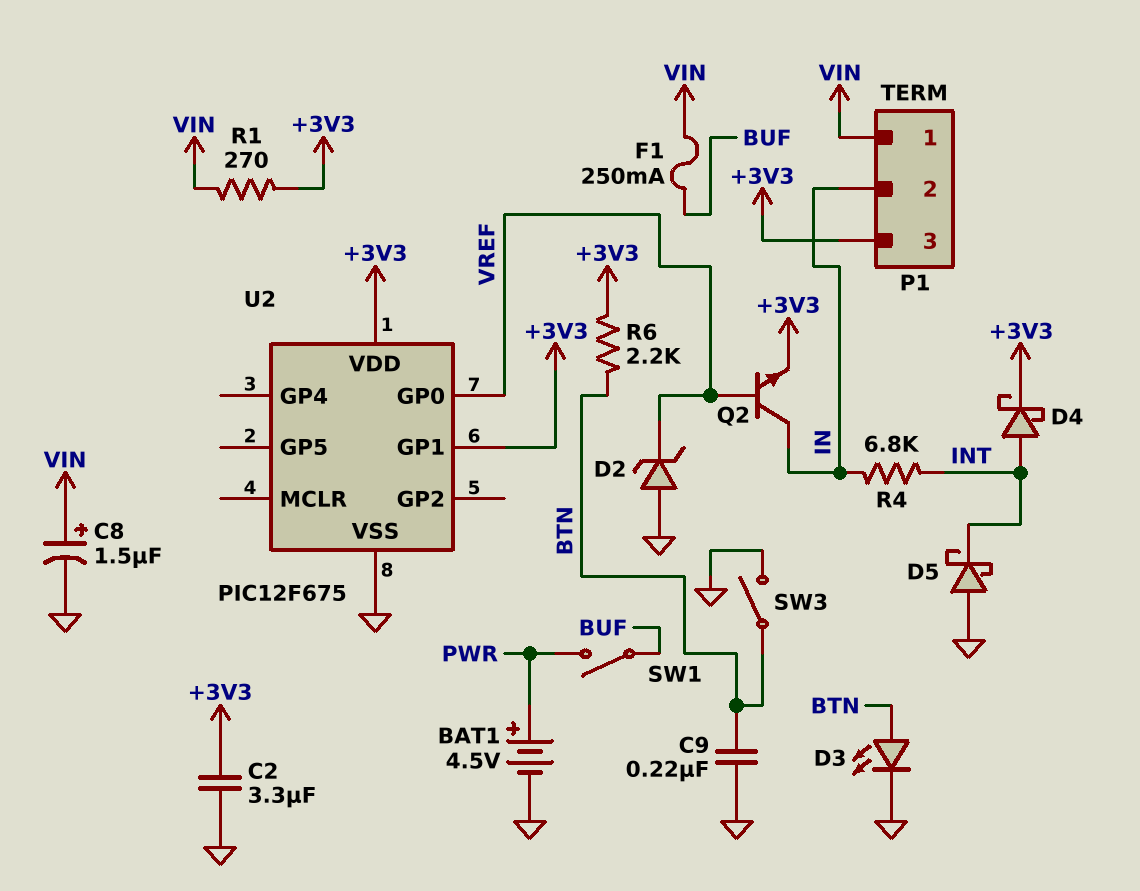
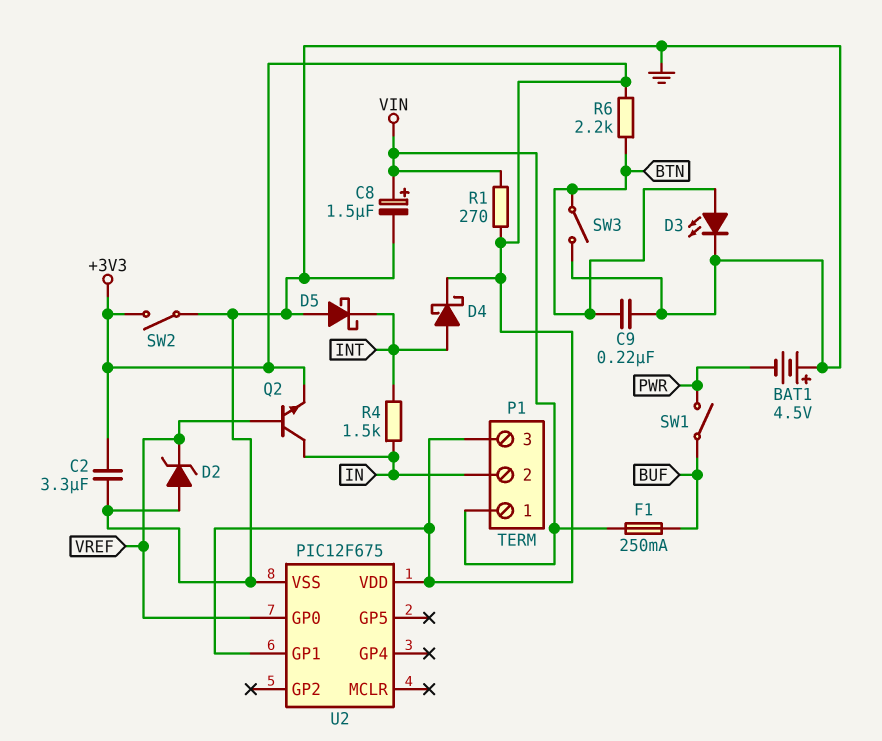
BAT1: 4.5V (plus PWR, minus GND) -> 4.5V (plus GND, minus PWR)
R4: 6.8k (IN, INT) -> 1.5k (IN, INT)
SW2: none -> switch (+3V3, GND)

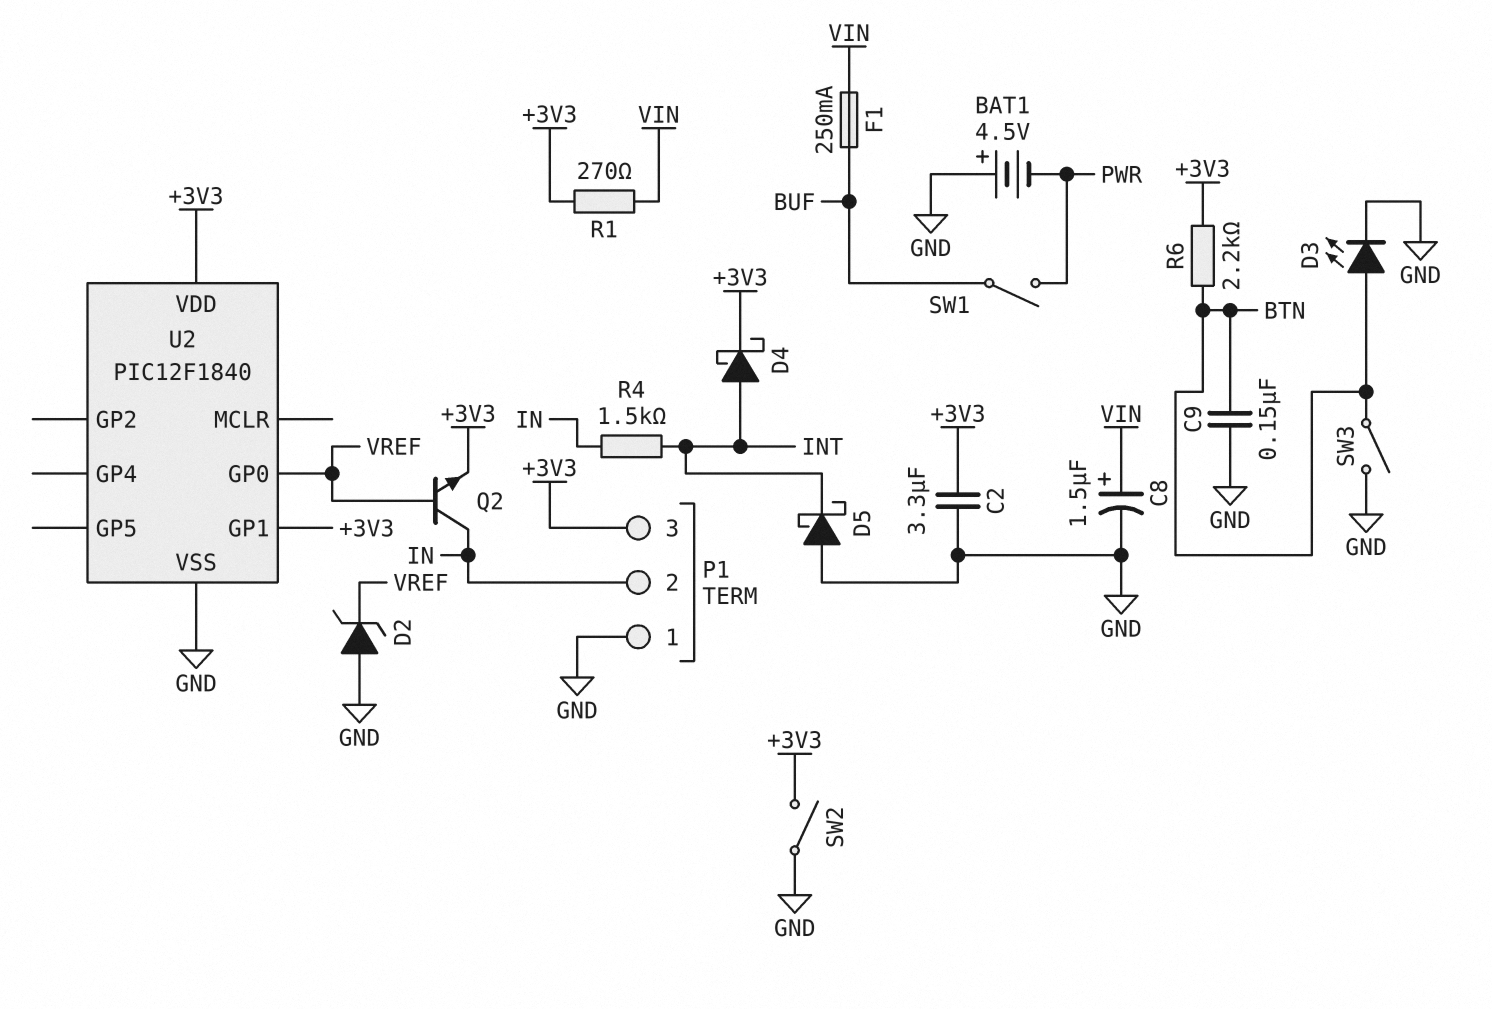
C9: 220nF (BTN, GND) -> 150nF (BTN, GND)
P1 pin 1: VIN -> GND
U2: PIC12F675 -> PIC12F1840

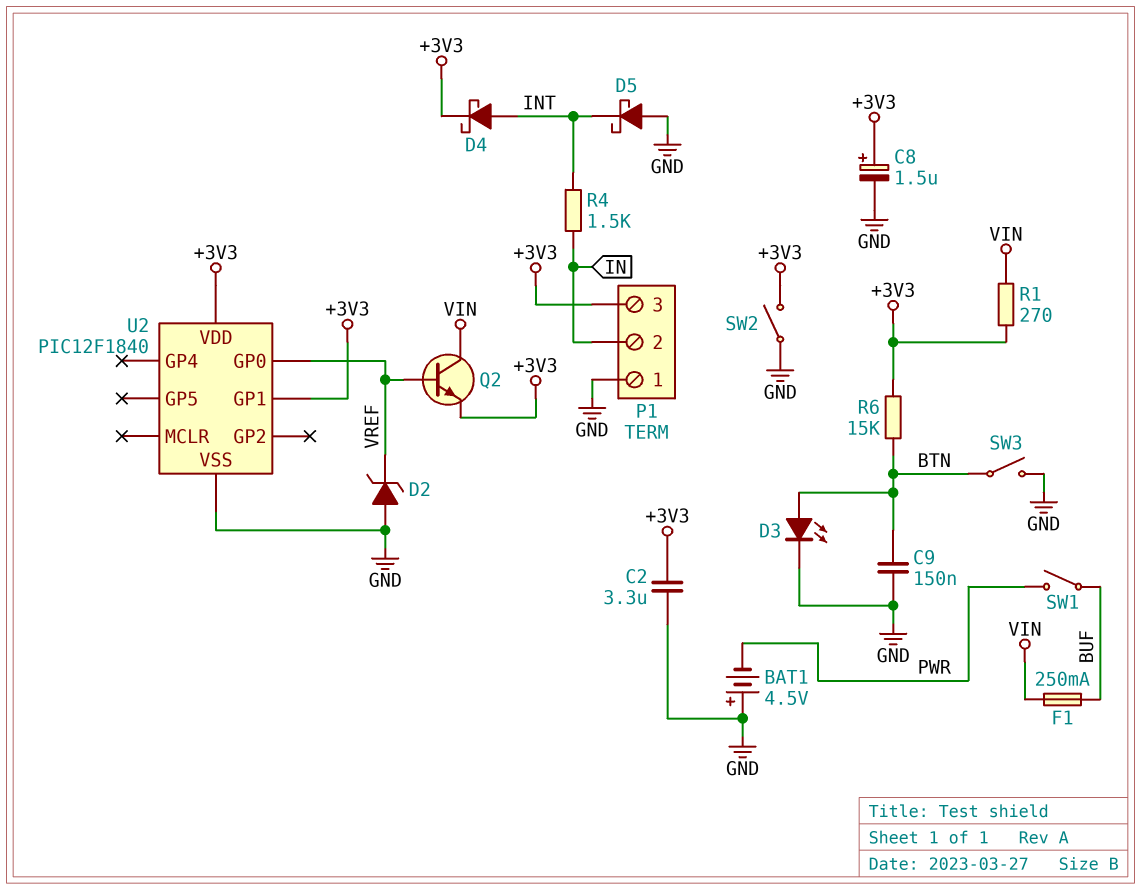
C8: 1.5uF (plus VIN, minus GND) -> 1.5uF (plus +3V3, minus GND)
Q2: NPN (B VREF, C IN, E +3V3) -> NPN (B VREF, C VIN, E +3V3)
R6: 2.2k (+3V3, BTN) -> 15k (+3V3, BTN)

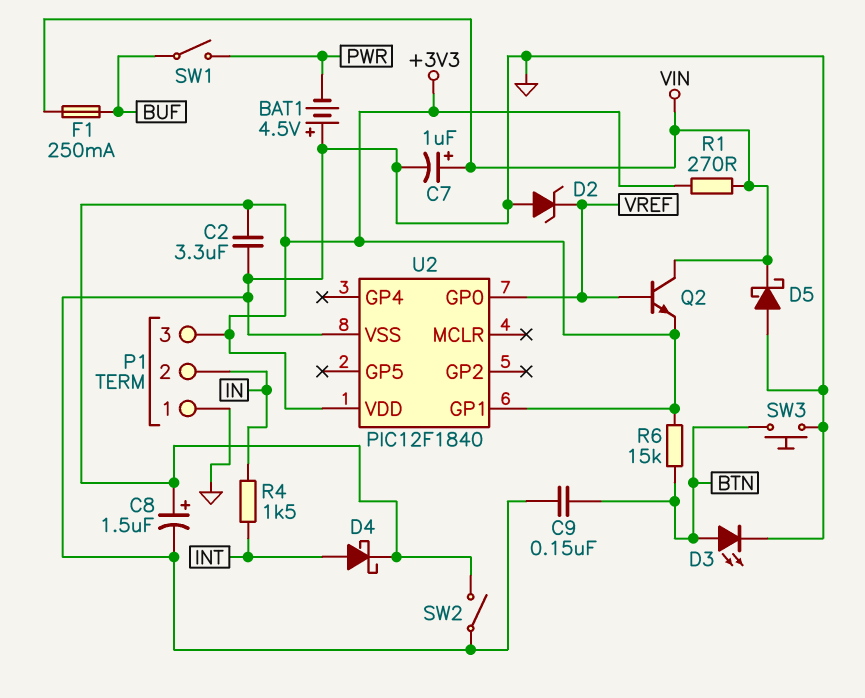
C7: none -> 1uF (plus VIN, minus GND)
D5: schottky (A GND, K INT) -> schottky (A GND, K VIN)
SW3: switch (BTN, GND) -> button (BTN, GND)

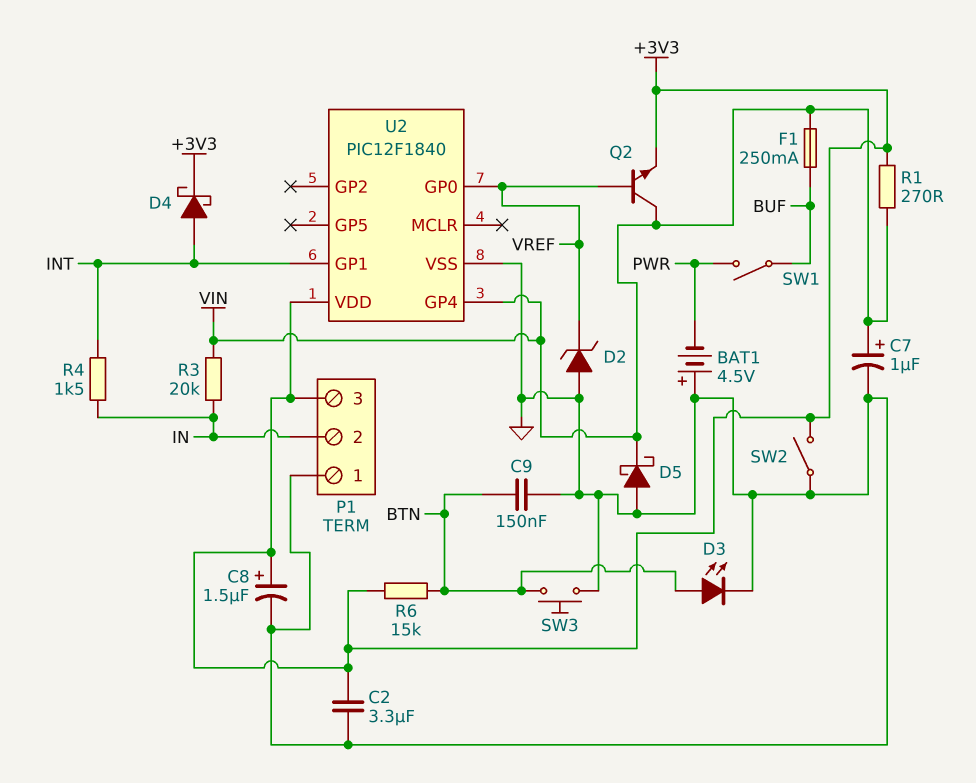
R3: none -> 20k (IN, VIN)
U2 pin GP1: +3V3 -> INT
U2 pin GP4: none -> VIN

